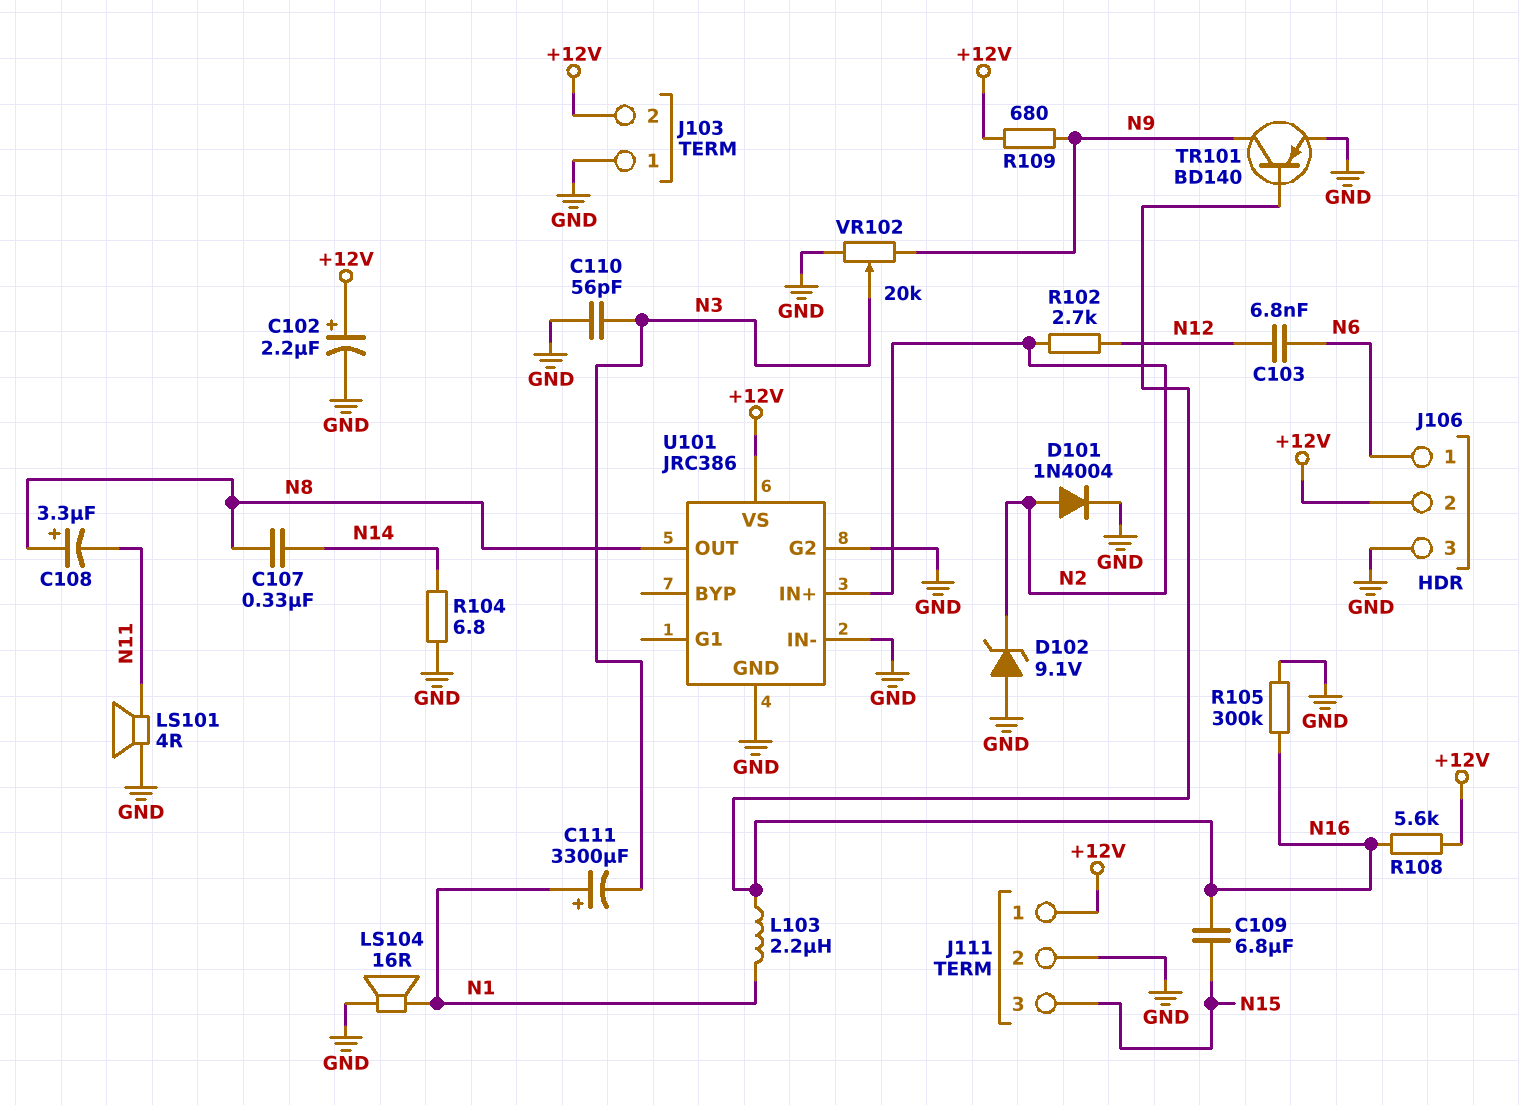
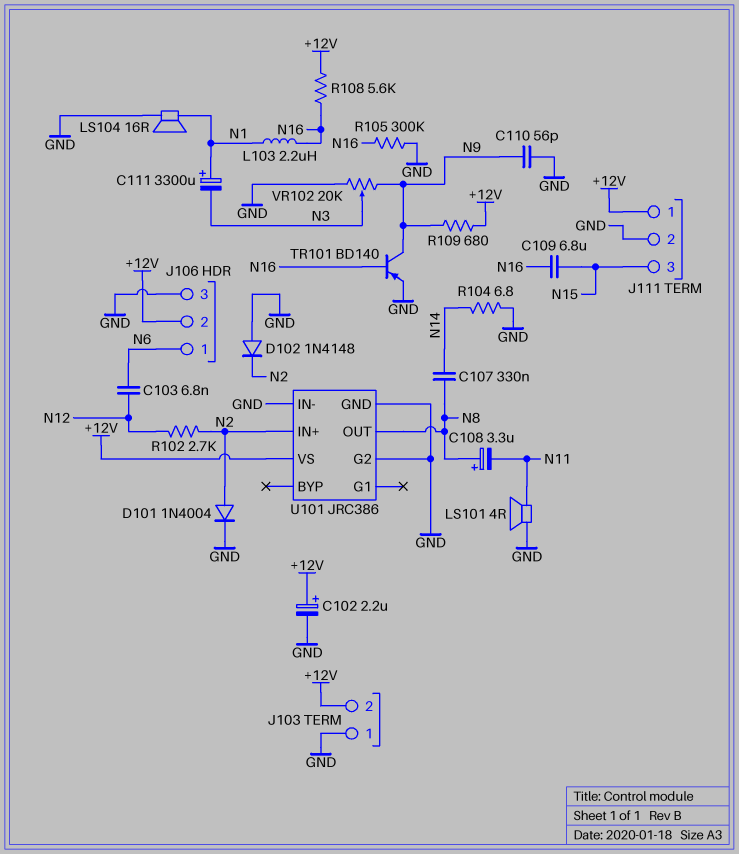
C110: 56pF (GND, N3) -> 56pF (GND, N9)
D102: zener 9.1V (A GND, K N2) -> diode 1N4148 (A GND, K N2)

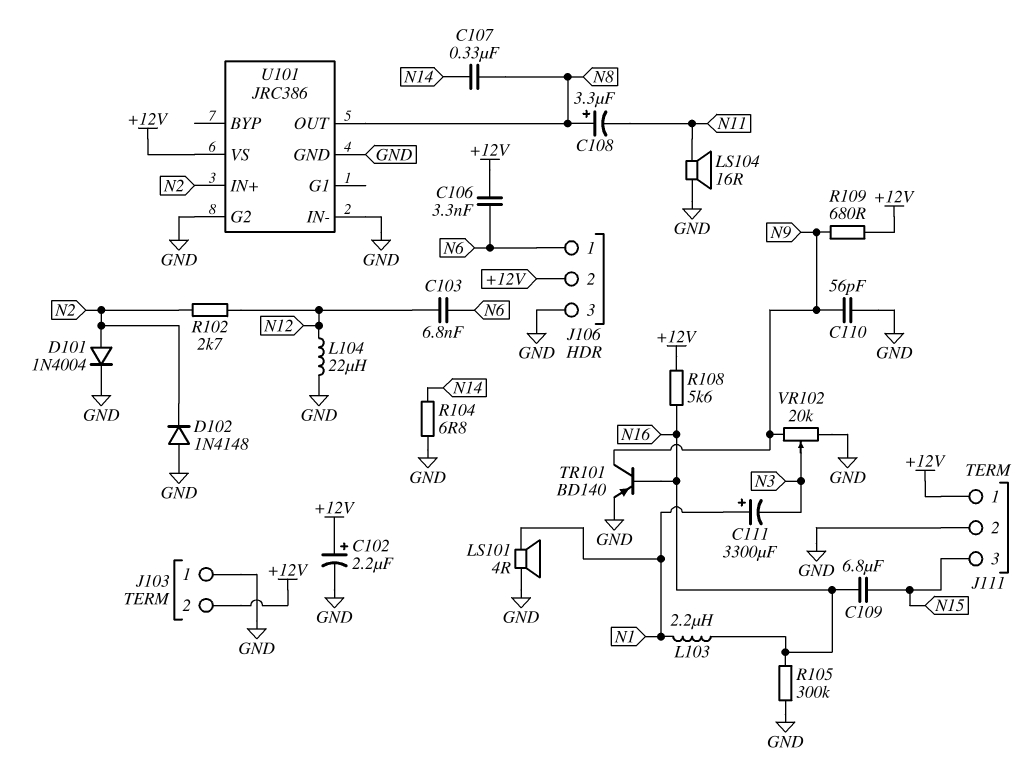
C106: none -> 3.3nF (+12V, N6)
L104: none -> 22uH (GND, N12)
LS101: speaker 4R (GND, N11) -> speaker 4R (GND, N1)
LS104: speaker 16R (GND, N1) -> speaker 16R (GND, N11)

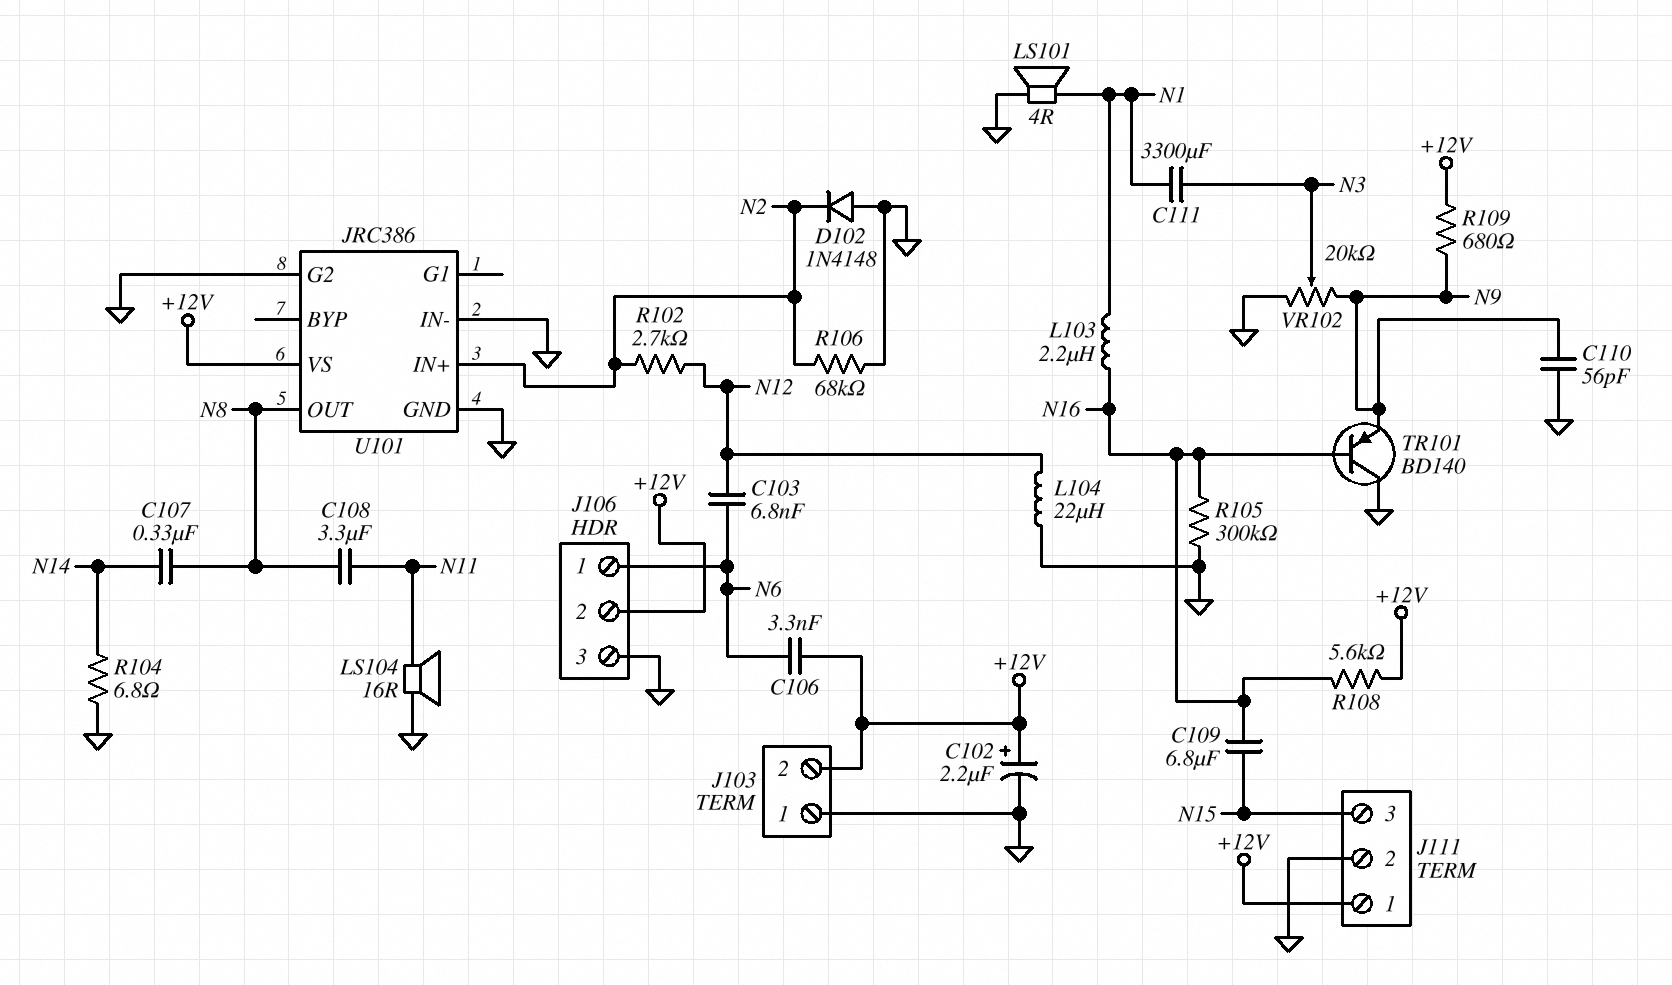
C108: 3.3uF (plus N8, minus N11) -> 3.3uF (N8, N11)
C111: 3300uF (plus N1, minus N3) -> 3300uF (N1, N3)
D101: diode 1N4004 (A N2, K GND) -> none
R106: none -> 68k (GND, N2)
TR101: PNP BD140 (B N16, C N9, E GND) -> PNP BD140 (B N16, C GND, E N9)

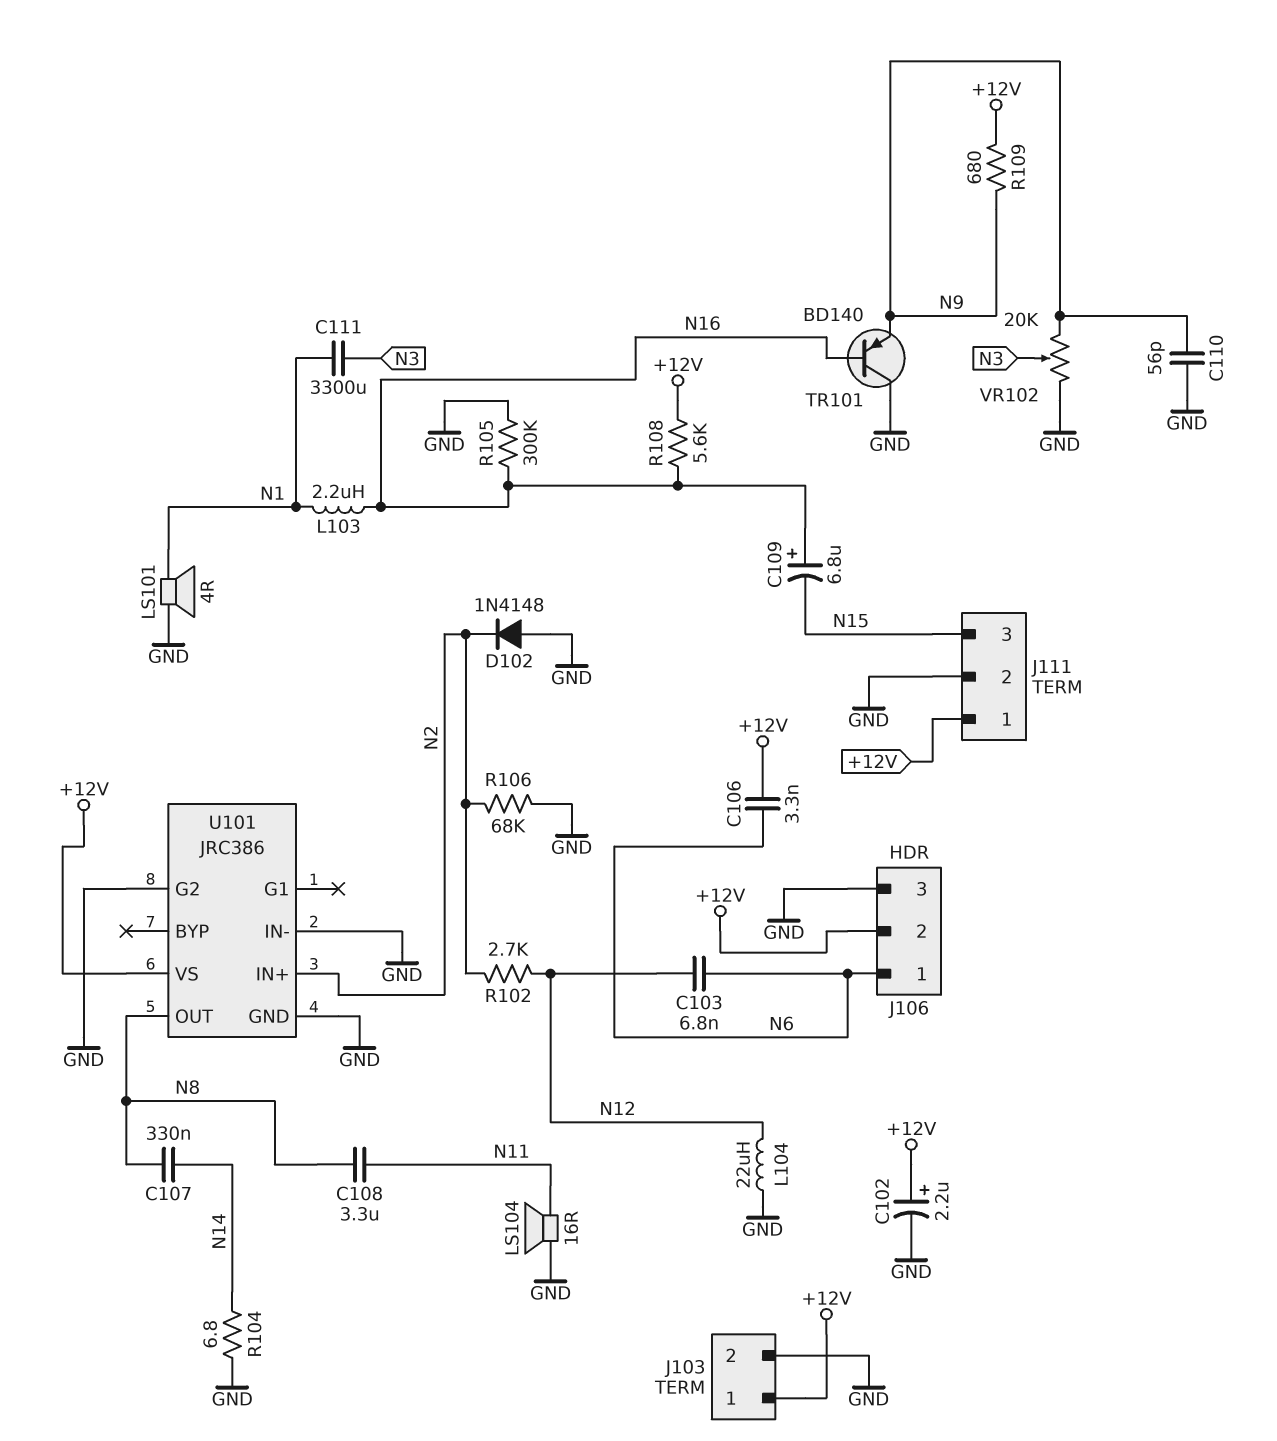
C109: 6.8uF (N15, N16) -> 6.8uF (plus N16, minus N15)
J103 pin 1: GND -> +12V
J103 pin 2: +12V -> GND

